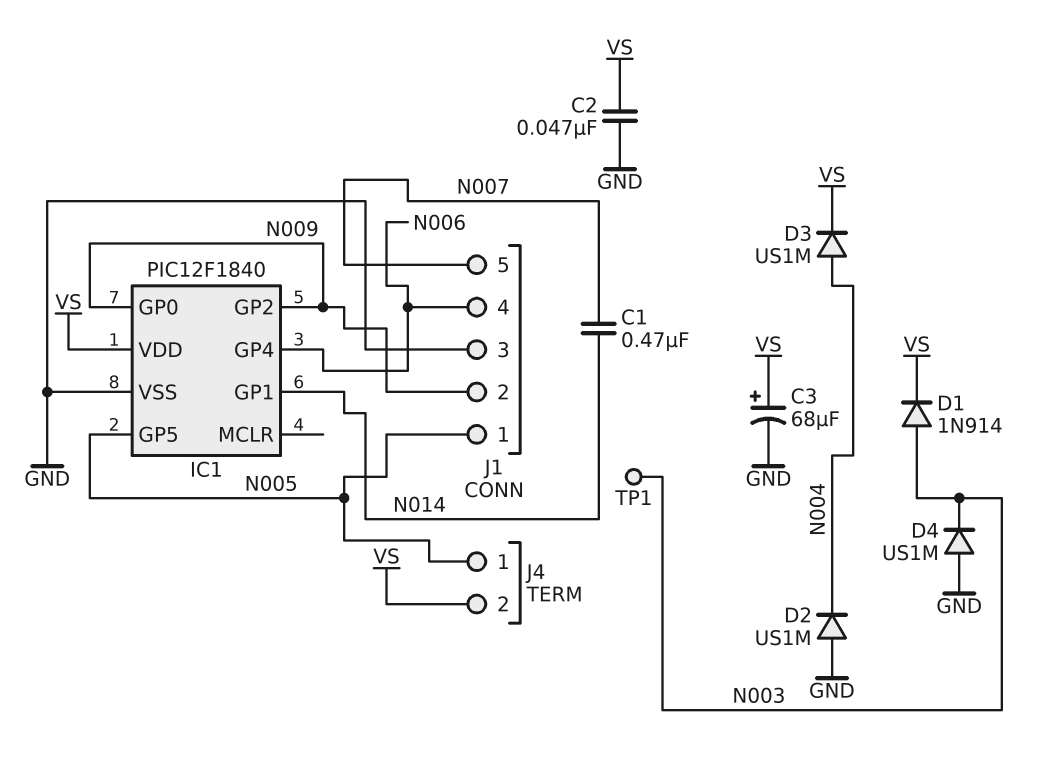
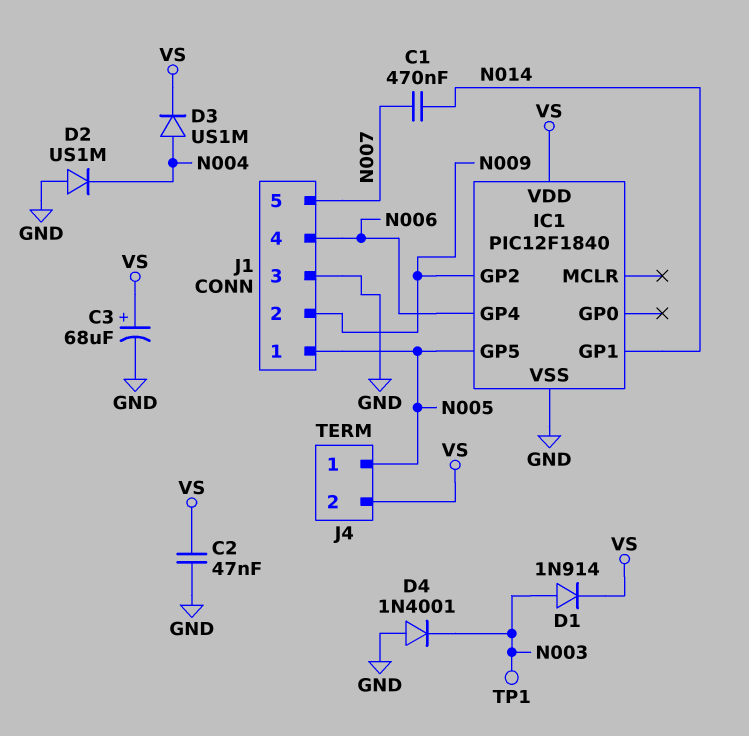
D4: diode US1M (A GND, K N003) -> diode 1N4001 (A GND, K N003)
IC1 pin GP0: N009 -> none

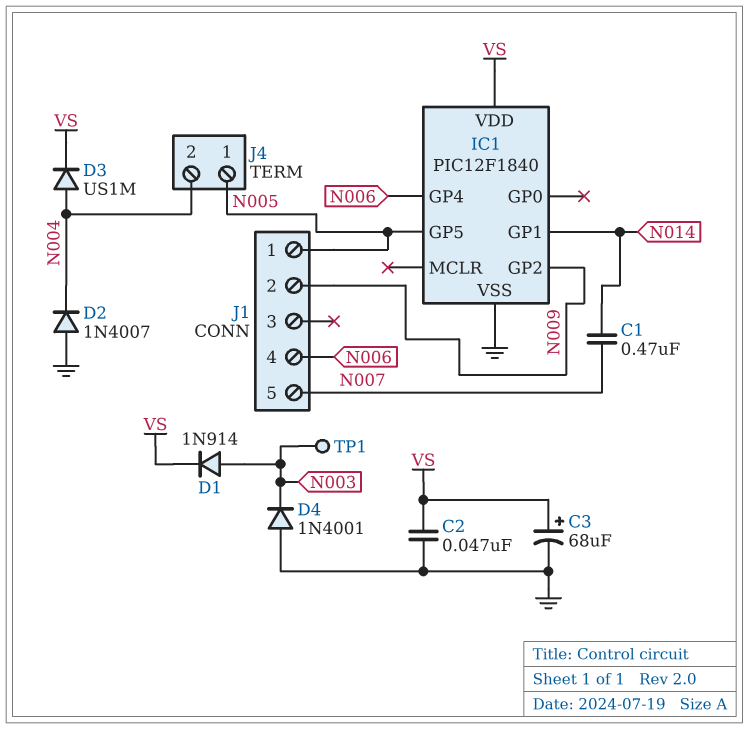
D2: diode US1M (A GND, K N004) -> diode 1N4007 (A GND, K N004)
J1 pin 3: GND -> none
J4 pin 2: VS -> N004

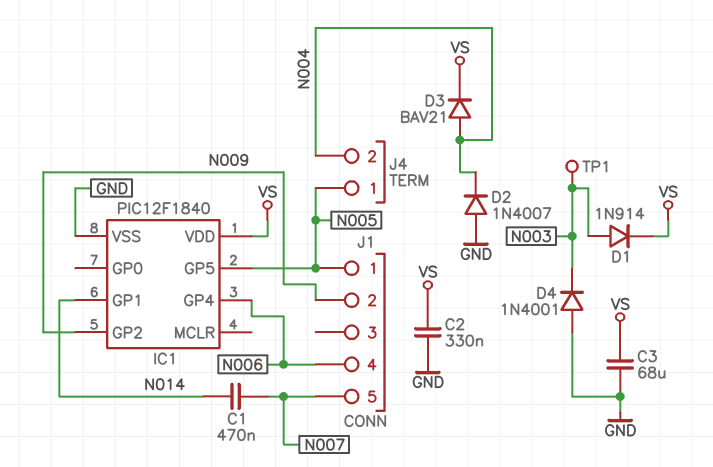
C2: 47nF (GND, VS) -> 330nF (GND, VS)
C3: 68uF (plus VS, minus GND) -> 68uF (GND, VS)
D3: diode US1M (A N004, K VS) -> diode BAV21 (A N004, K VS)

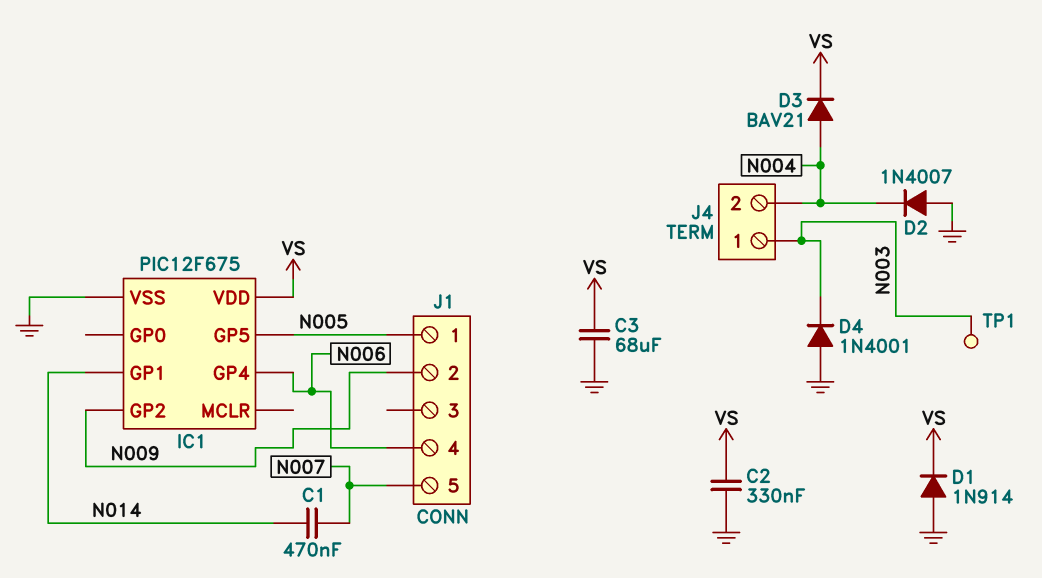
D1: diode 1N914 (A N003, K VS) -> diode 1N914 (A GND, K VS)
IC1: PIC12F1840 -> PIC12F675
J4 pin 1: N005 -> N003

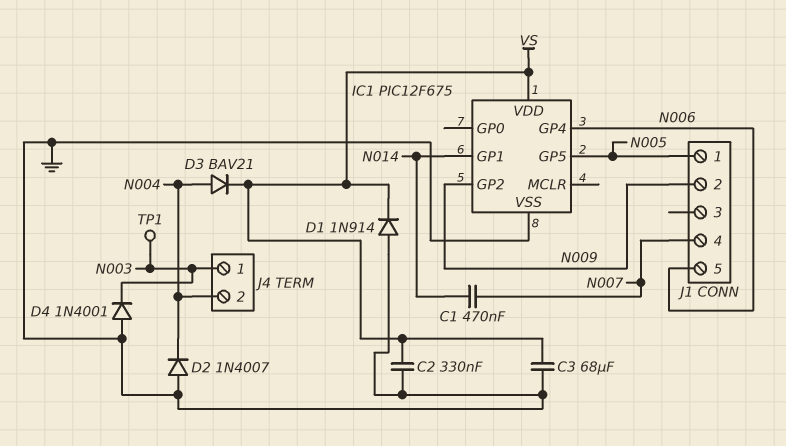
J1 pin 4: N006 -> N007
J1 pin 5: N007 -> N006

